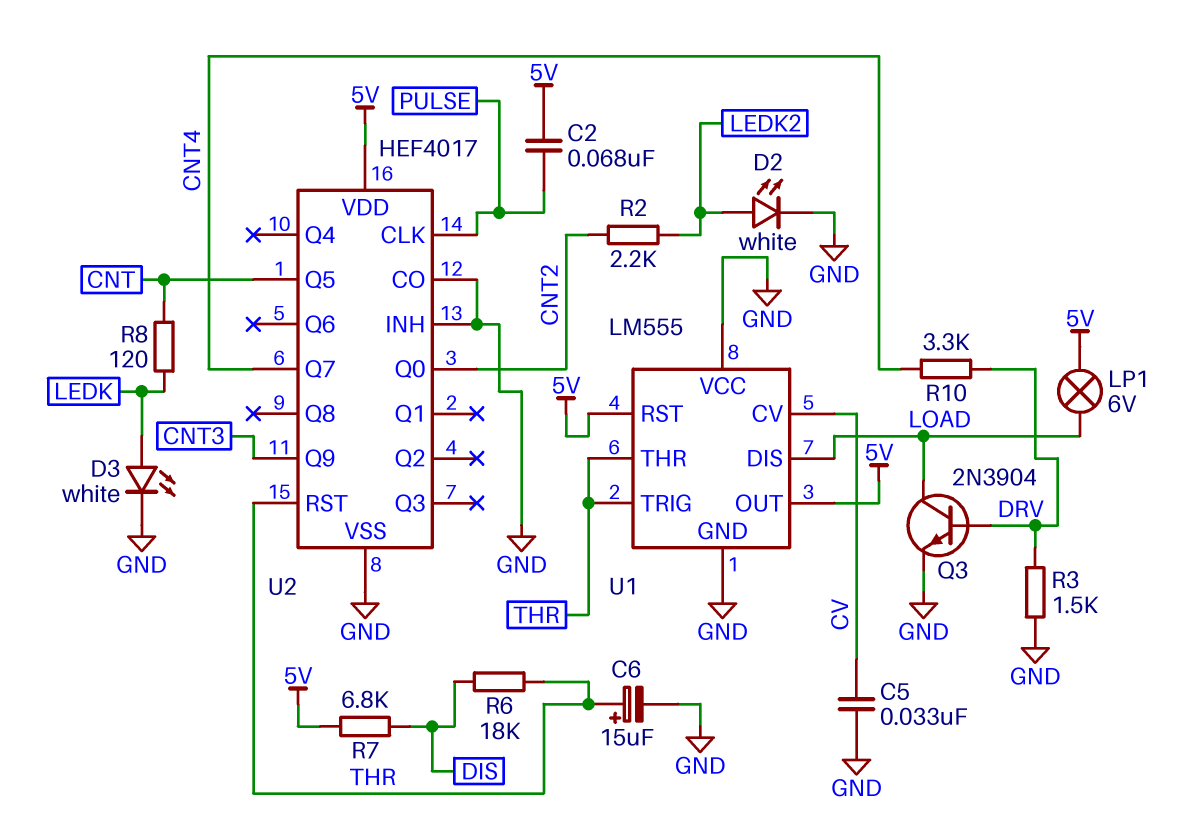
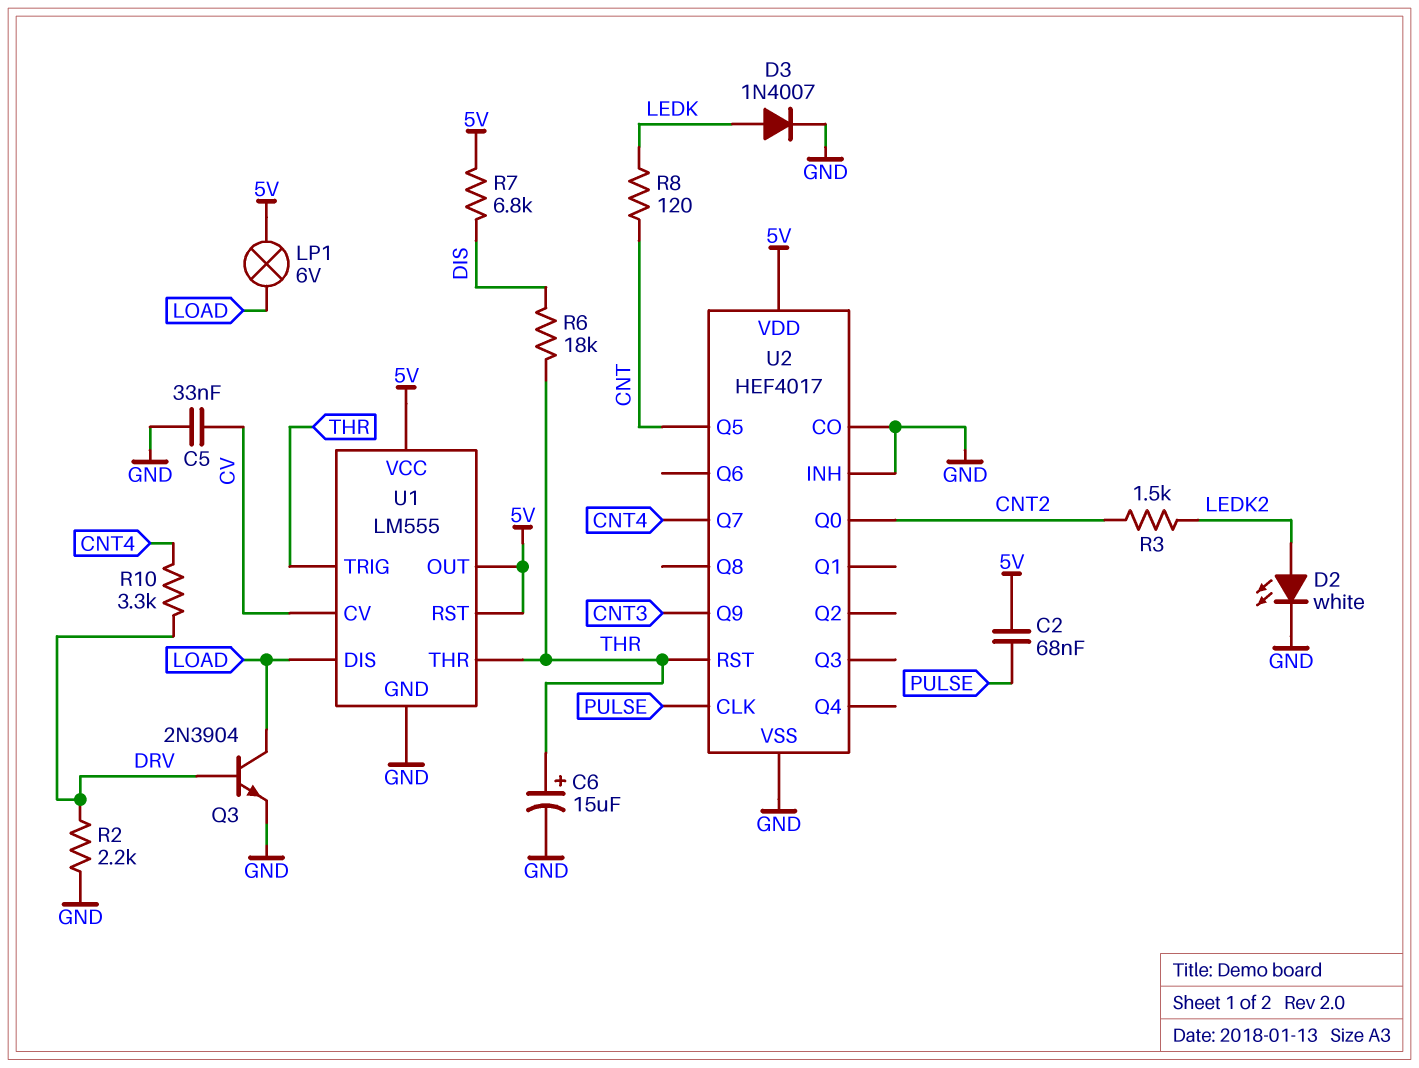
D3: LED white (A LEDK, K GND) -> diode 1N4007 (A LEDK, K GND)
R2: 2.2k (CNT2, LEDK2) -> 2.2k (DRV, GND)
R3: 1.5k (DRV, GND) -> 1.5k (CNT2, LEDK2)
U1 pin VCC: GND -> 5V

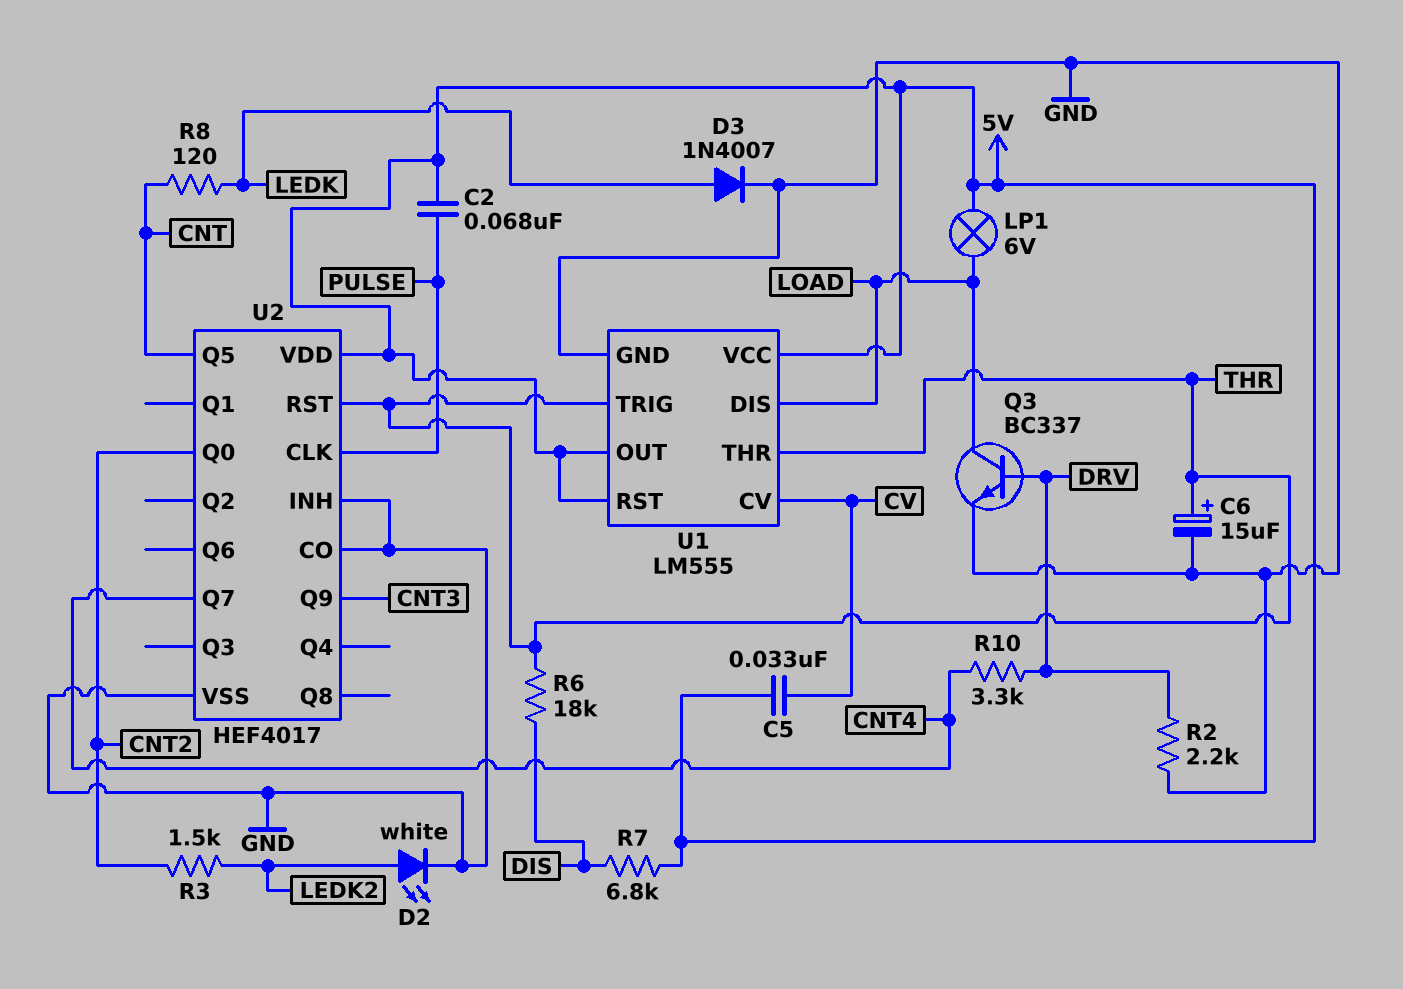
C5: 33nF (CV, GND) -> 33nF (5V, CV)
Q3: NPN 2N3904 (B DRV, C LOAD, E GND) -> NPN BC337 (B DRV, C LOAD, E GND)

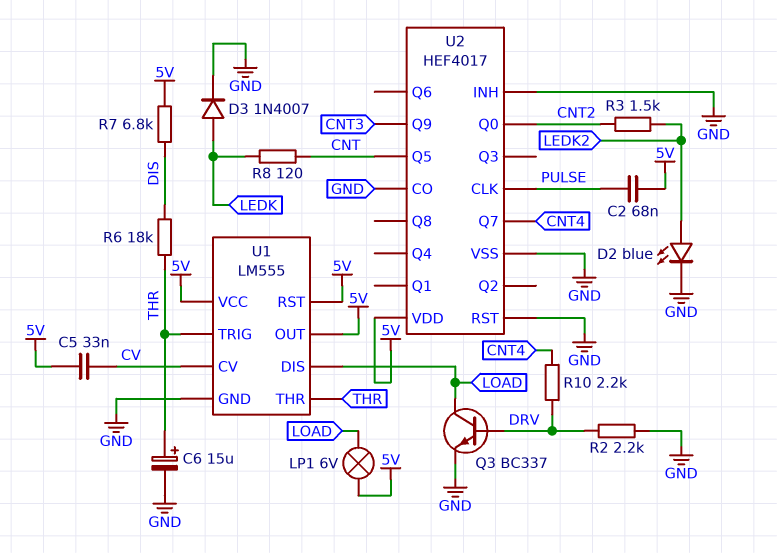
D2: LED white (A LEDK2, K GND) -> LED blue (A LEDK2, K GND)
R10: 3.3k (CNT4, DRV) -> 2.2k (CNT4, DRV)
U2 pin RST: THR -> GND

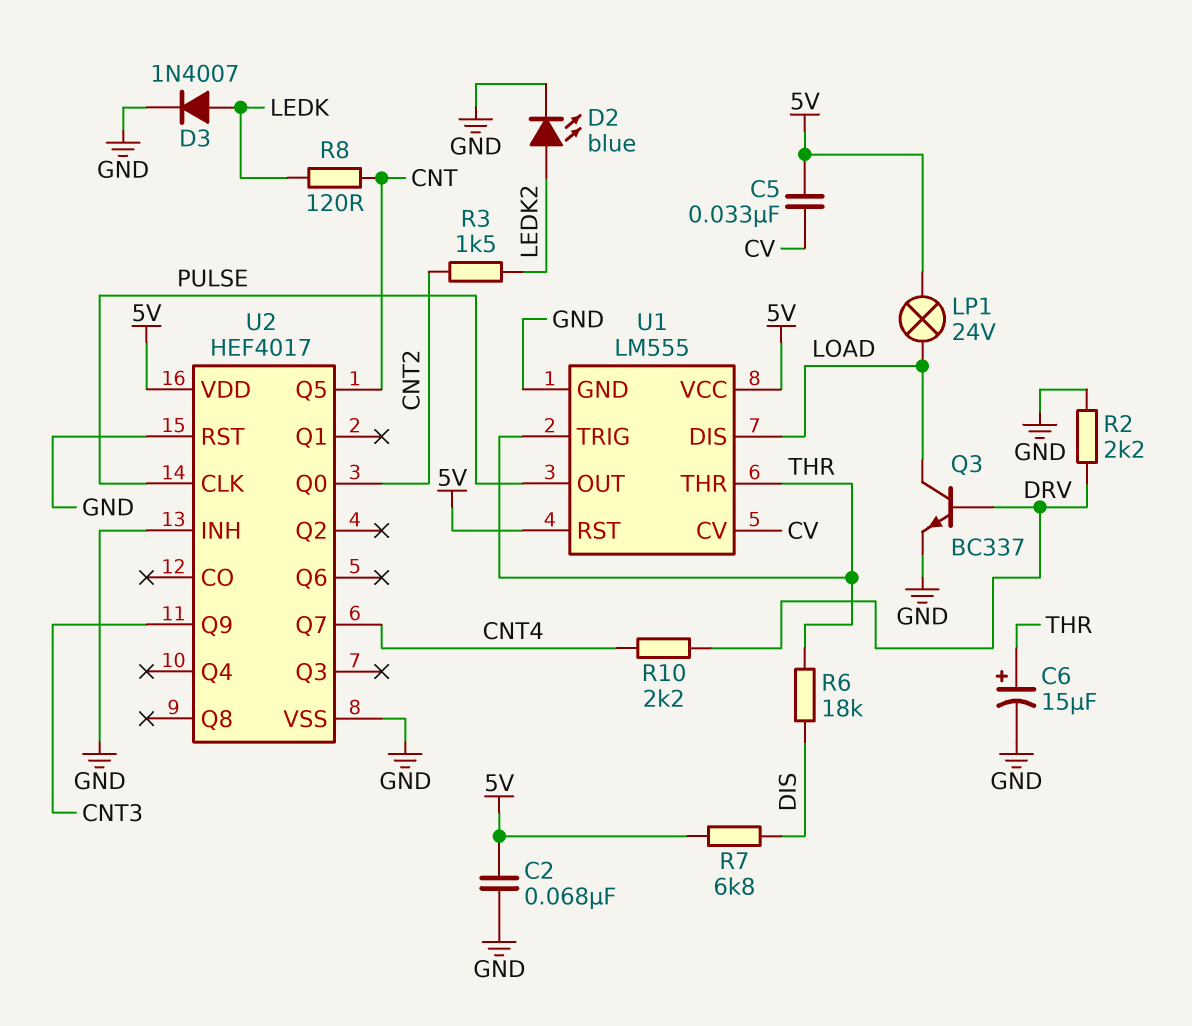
C2: 68nF (5V, PULSE) -> 68nF (5V, GND)
LP1: lamp 6V (5V, LOAD) -> lamp 24V (5V, LOAD)
U1 pin OUT: 5V -> PULSE
U2 pin CO: GND -> none

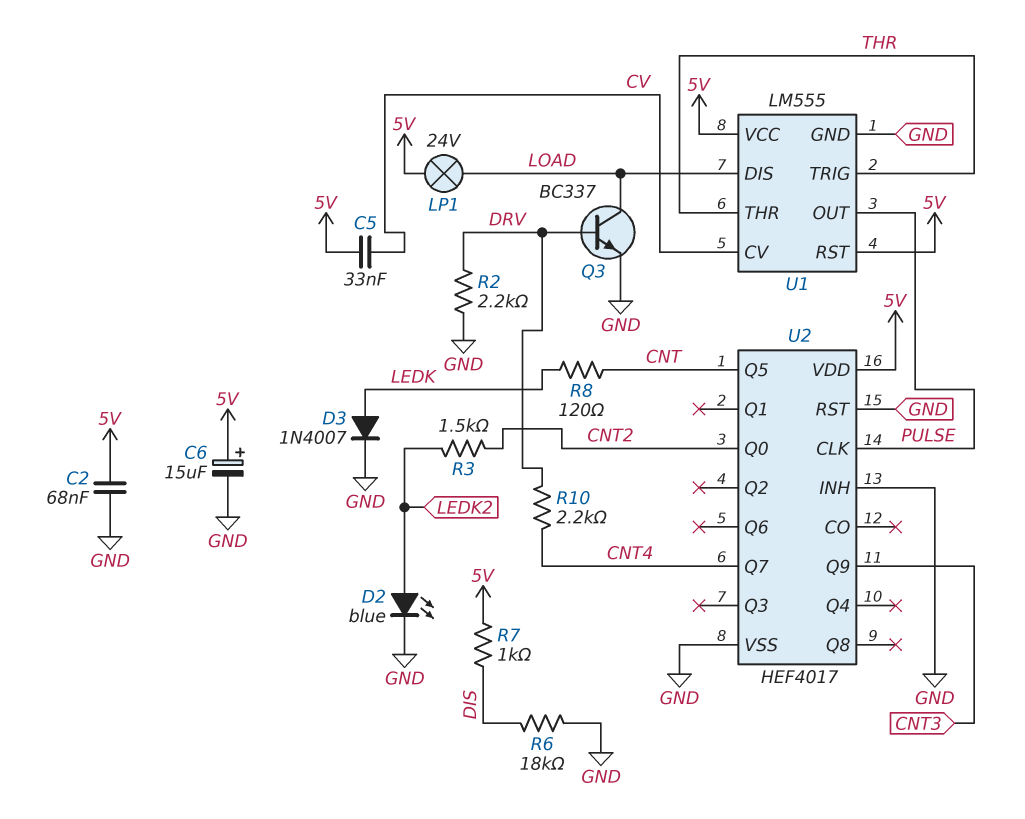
C6: 15uF (plus THR, minus GND) -> 15uF (plus 5V, minus GND)
R6: 18k (DIS, THR) -> 18k (DIS, GND)
R7: 6.8k (5V, DIS) -> 1k (5V, DIS)

